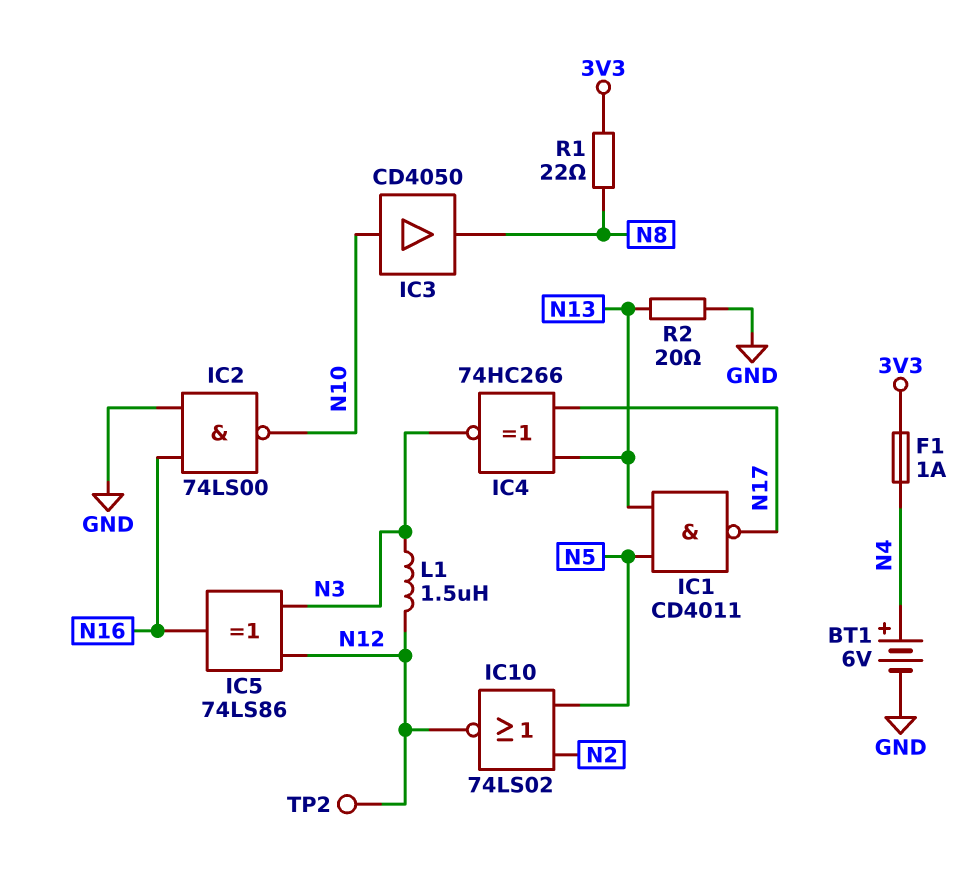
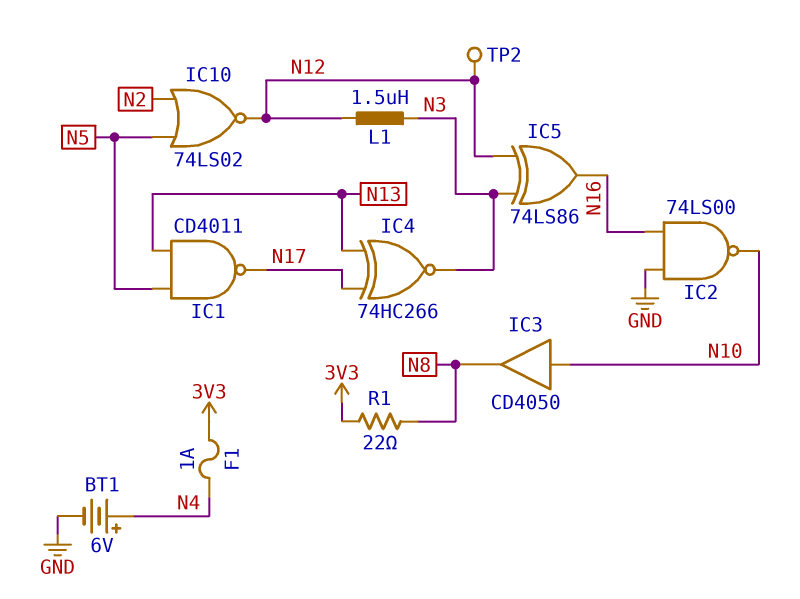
R2: 20 (GND, N13) -> none

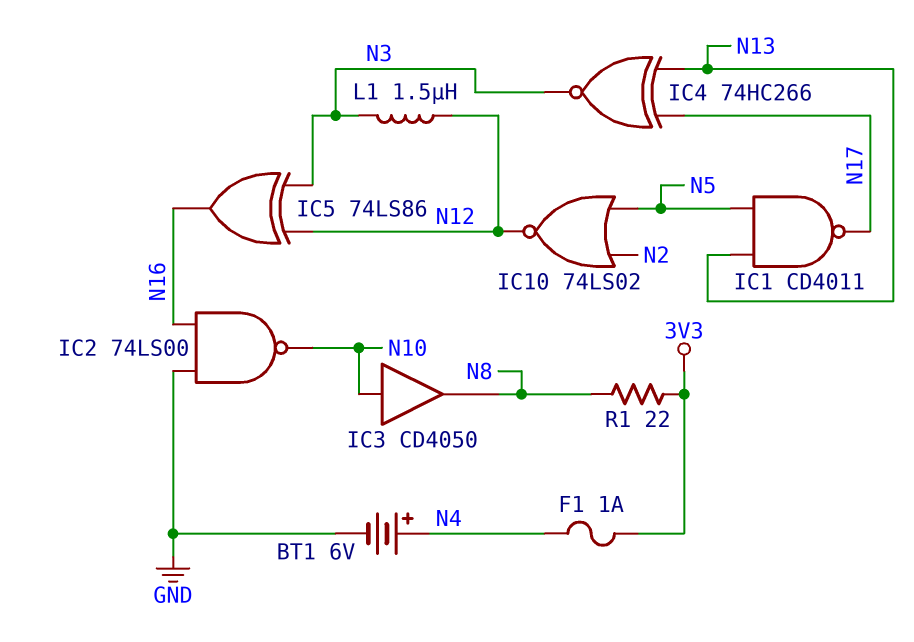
TP2: test point (N12) -> none

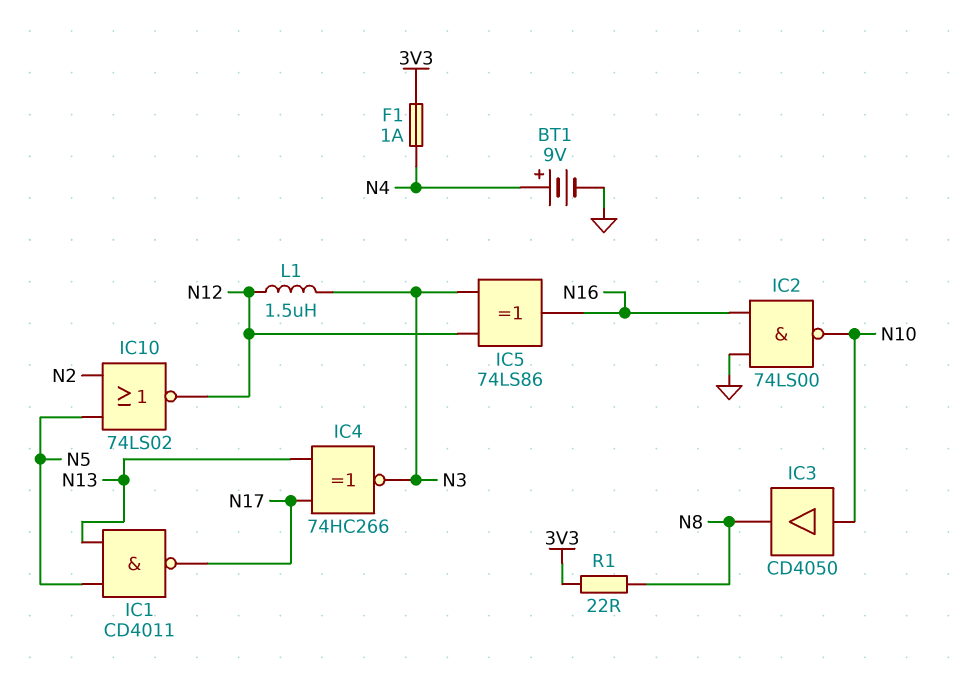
BT1: 6V (plus N4, minus GND) -> 9V (plus N4, minus GND)

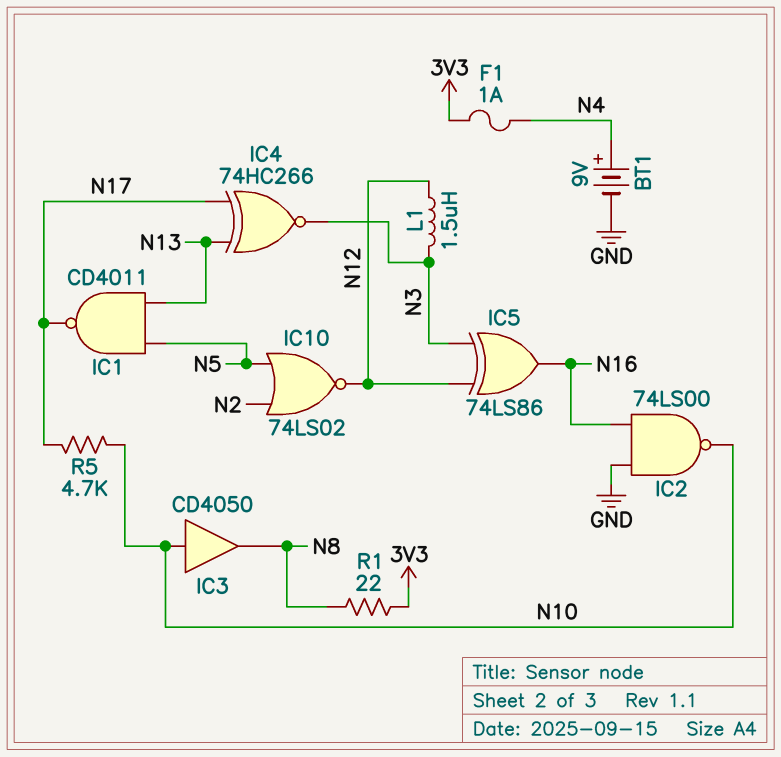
R5: none -> 4.7k (N10, N17)

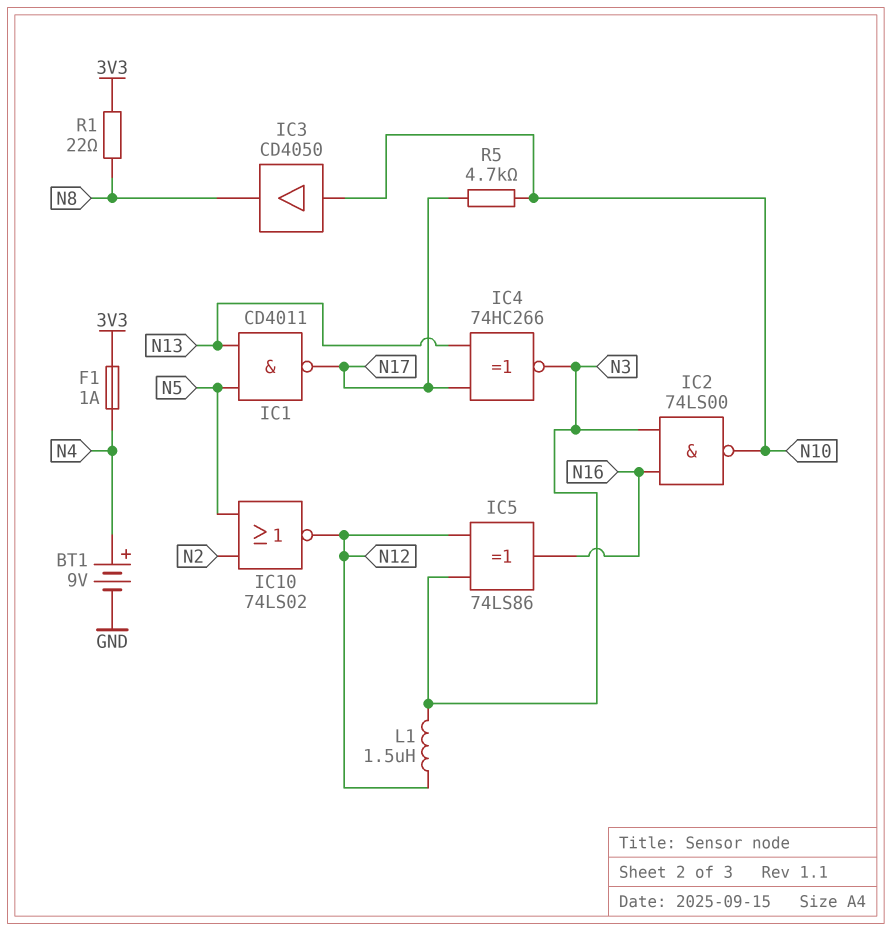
IC2: NAND 74LS00 (in GND, in N16, out N10) -> NAND 74LS00 (in N3, in N16, out N10)

